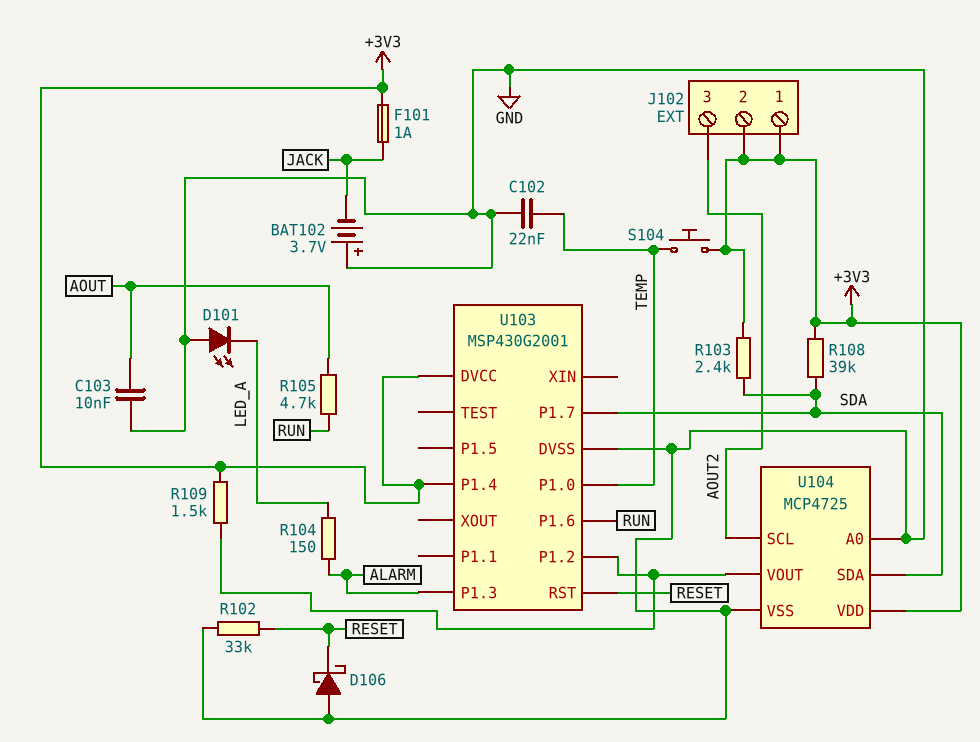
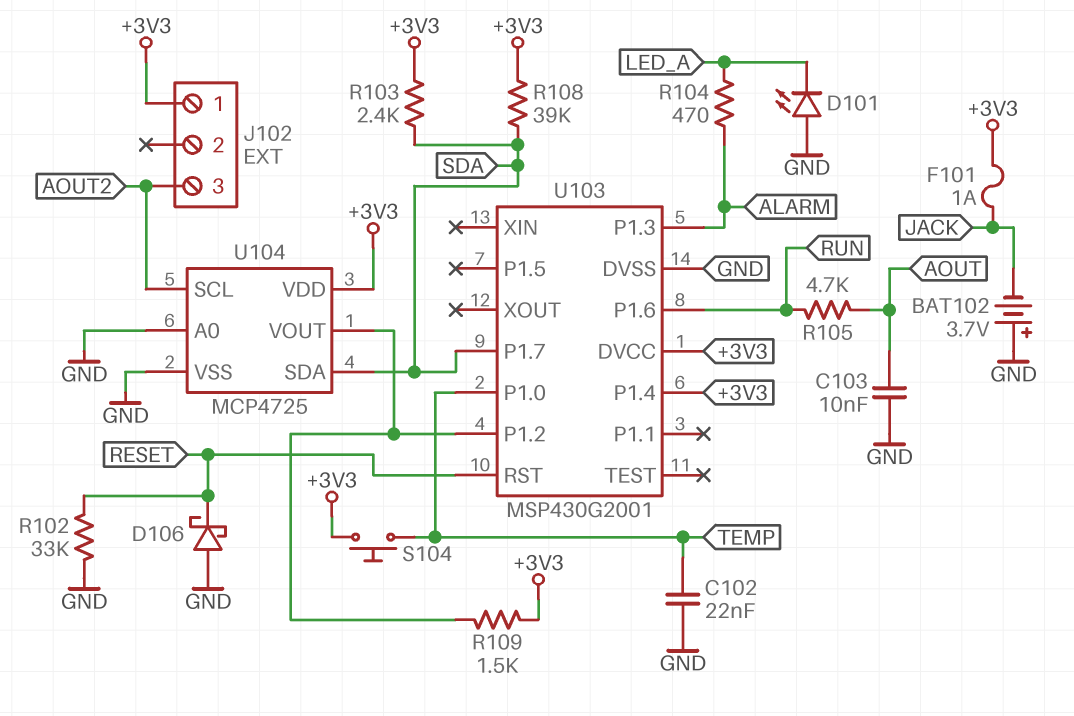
J102 pin 2: +3V3 -> none
R104: 150 (ALARM, LED_A) -> 470 (ALARM, LED_A)

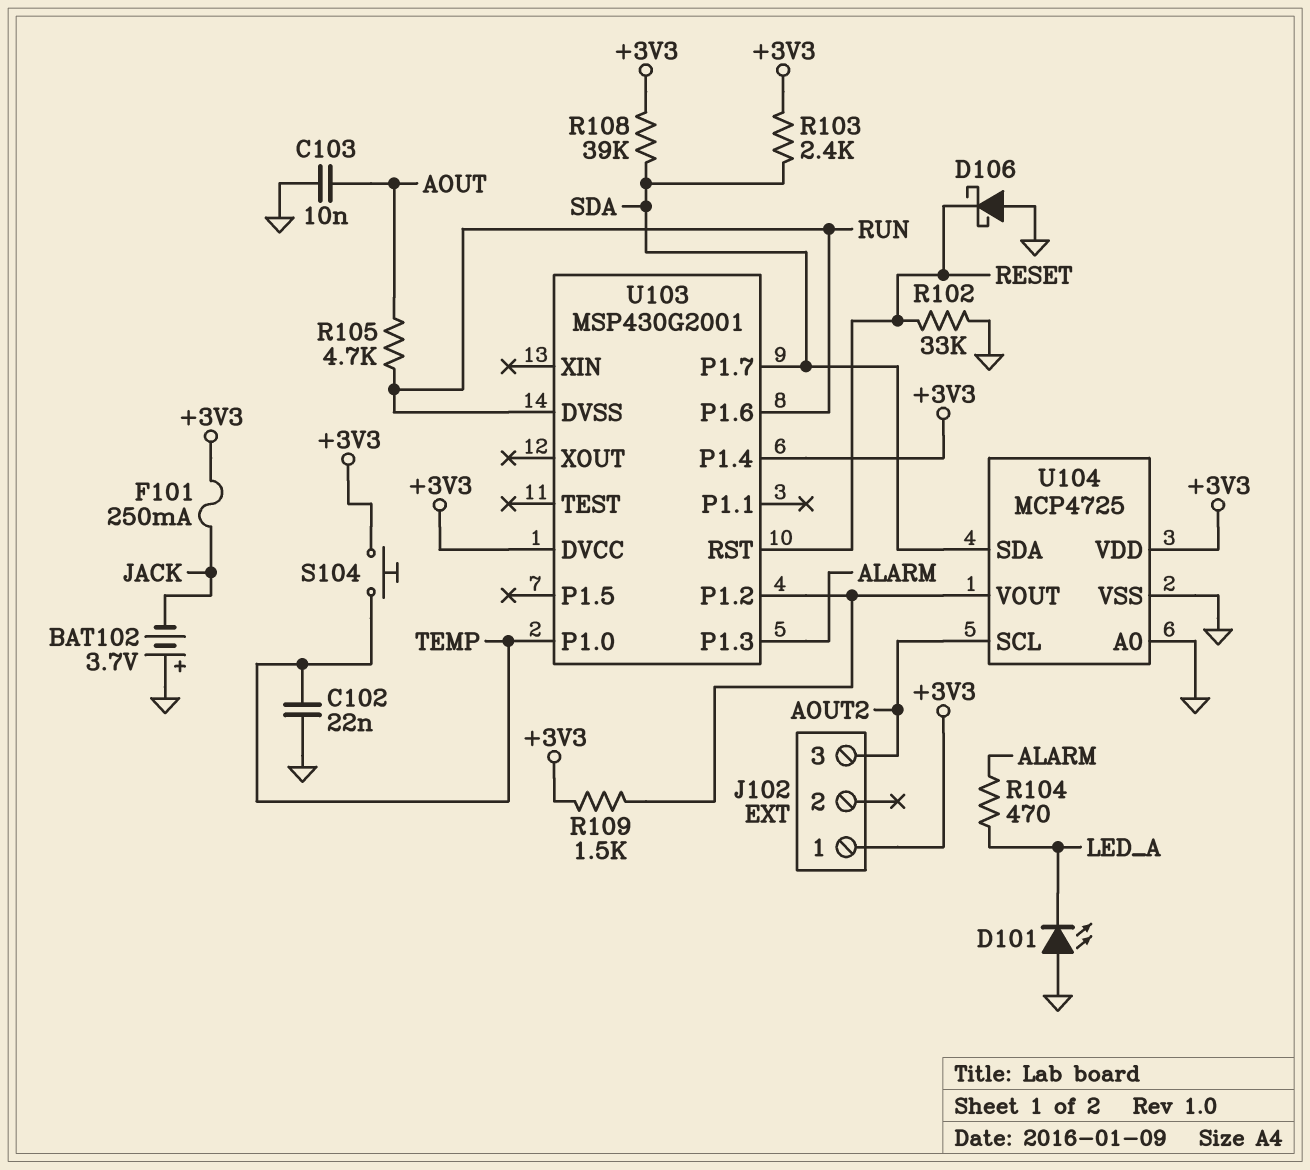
F101: 1A (+3V3, JACK) -> 250mA (+3V3, JACK)
U103 pin DVSS: GND -> RUN

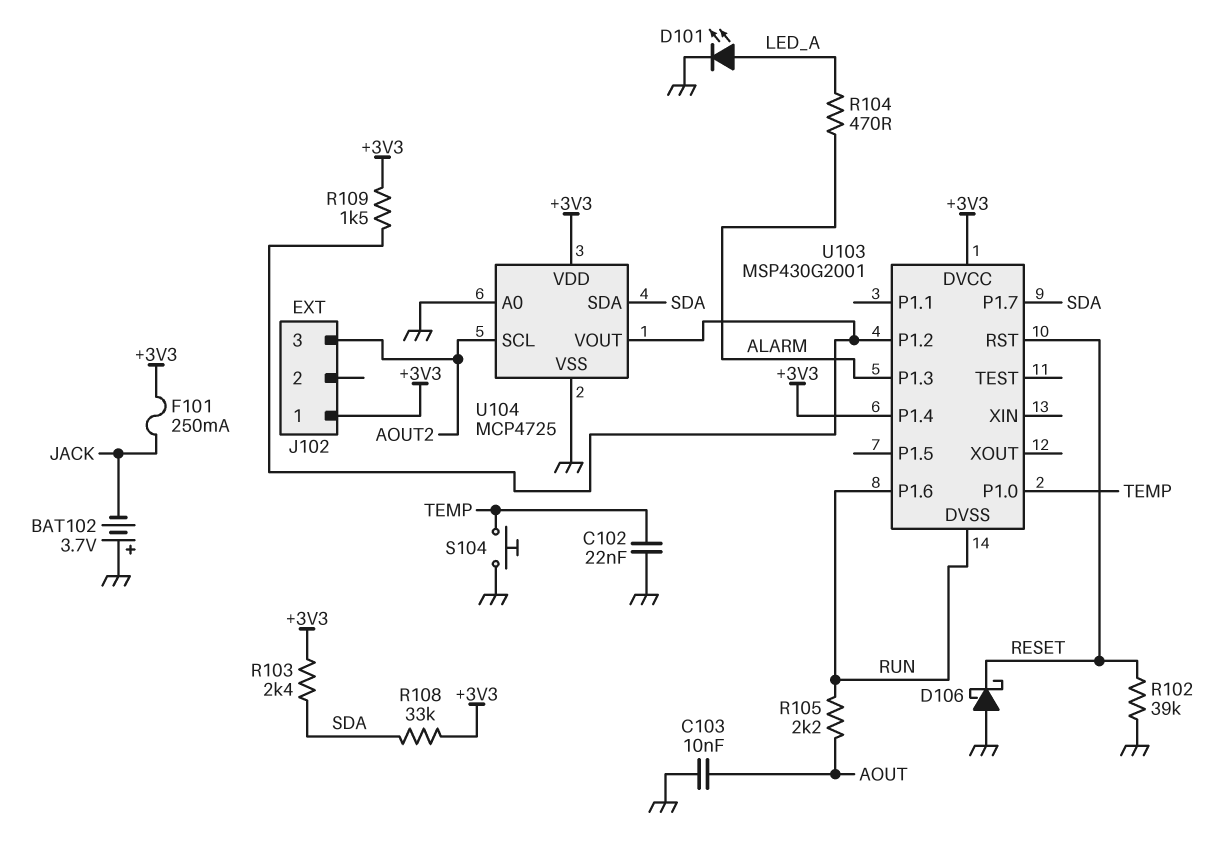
D101: LED (A GND, K LED_A) -> LED (A LED_A, K GND)
R102: 33k (GND, RESET) -> 39k (GND, RESET)
R105: 4.7k (AOUT, RUN) -> 2.2k (AOUT, RUN)
R108: 39k (+3V3, SDA) -> 33k (+3V3, SDA)
S104: button (+3V3, TEMP) -> button (GND, TEMP)

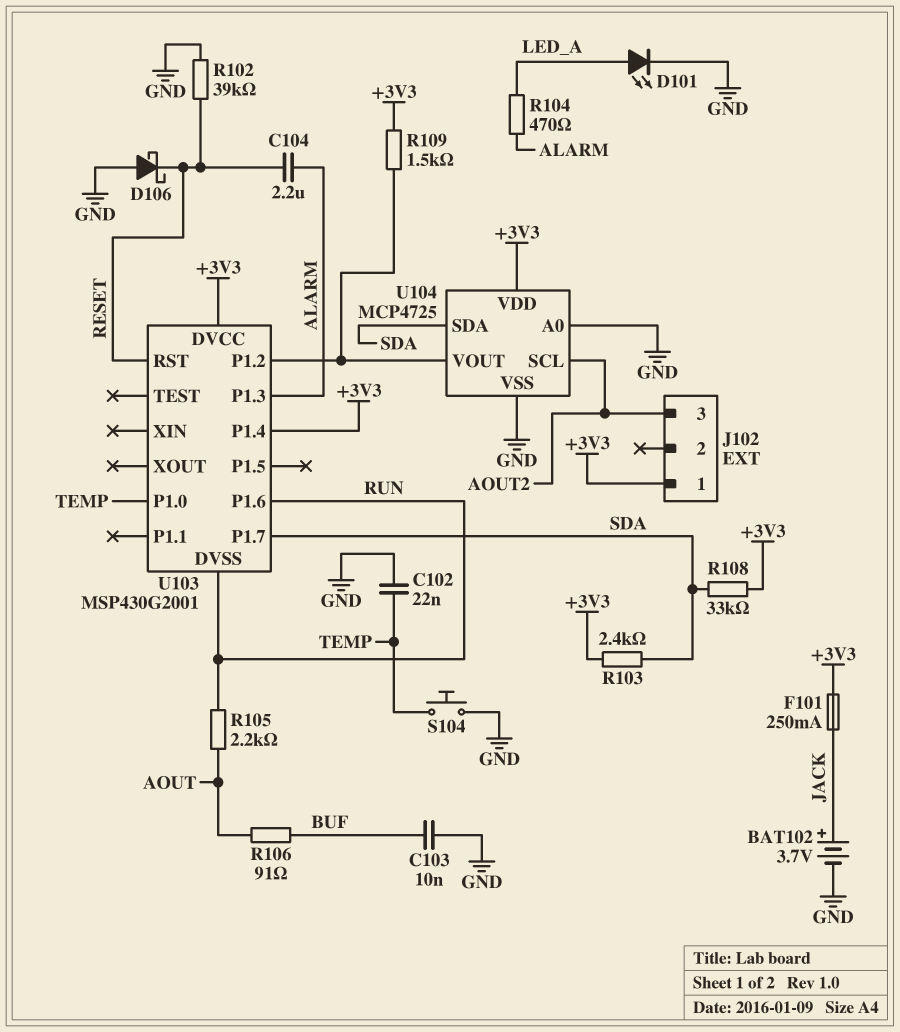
BAT102: 3.7V (plus GND, minus JACK) -> 3.7V (plus JACK, minus GND)
C103: 10nF (AOUT, GND) -> 10nF (BUF, GND)
C104: none -> 2.2uF (ALARM, RESET)
R106: none -> 91 (AOUT, BUF)

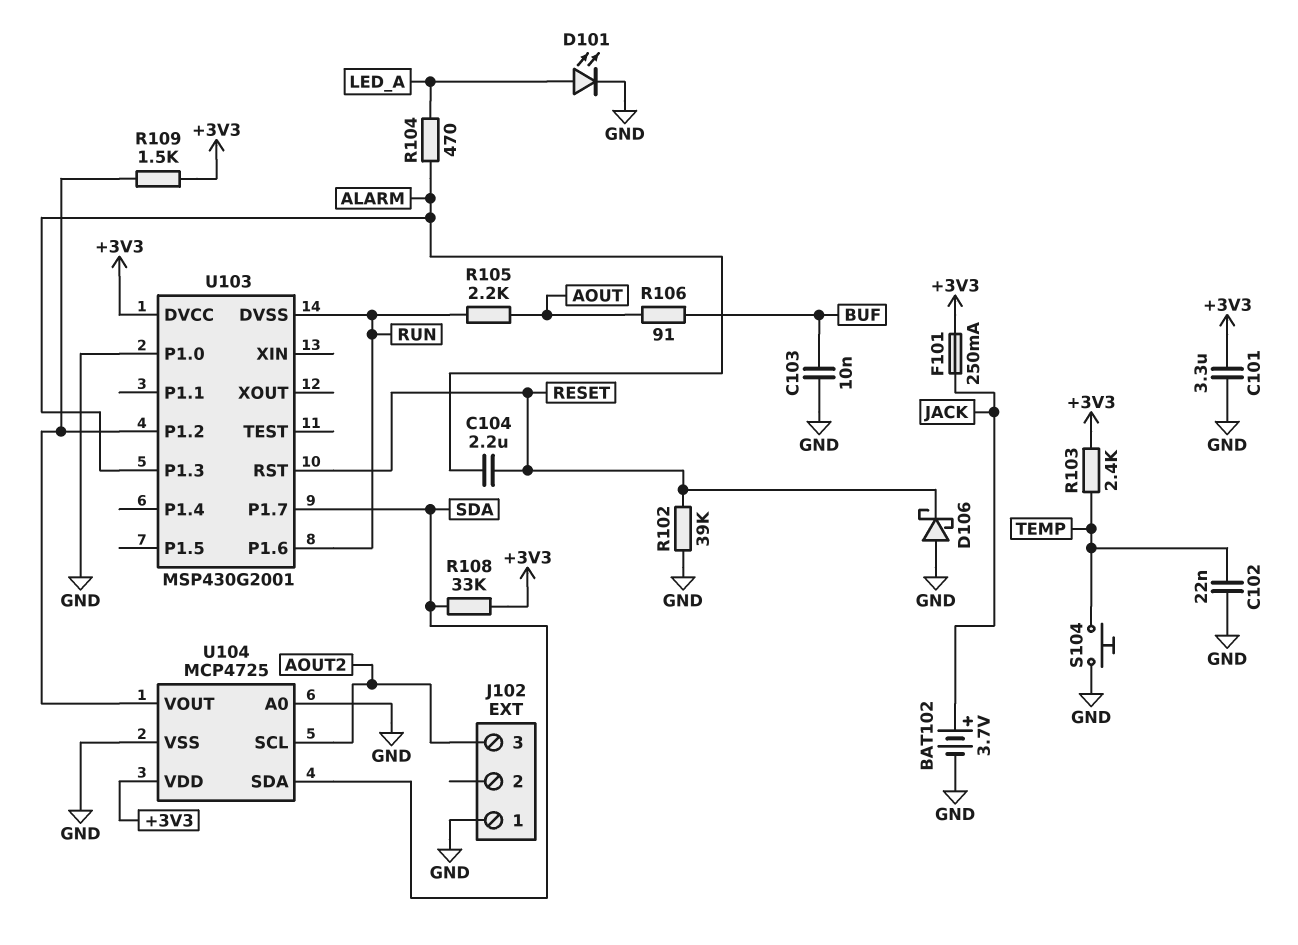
C101: none -> 3.3uF (+3V3, GND)
J102 pin 1: +3V3 -> GND
R103: 2.4k (+3V3, SDA) -> 2.4k (+3V3, TEMP)
U103 pin P1.0: TEMP -> GND
U103 pin P1.4: +3V3 -> none

